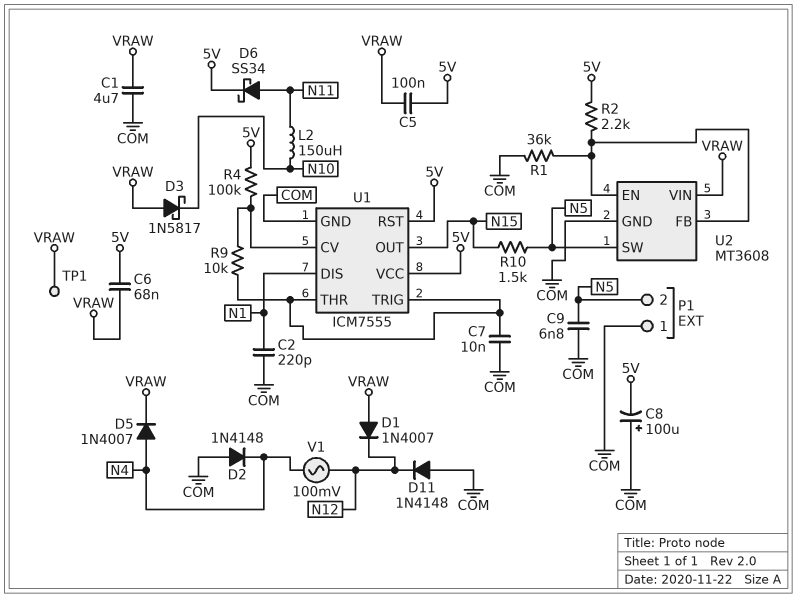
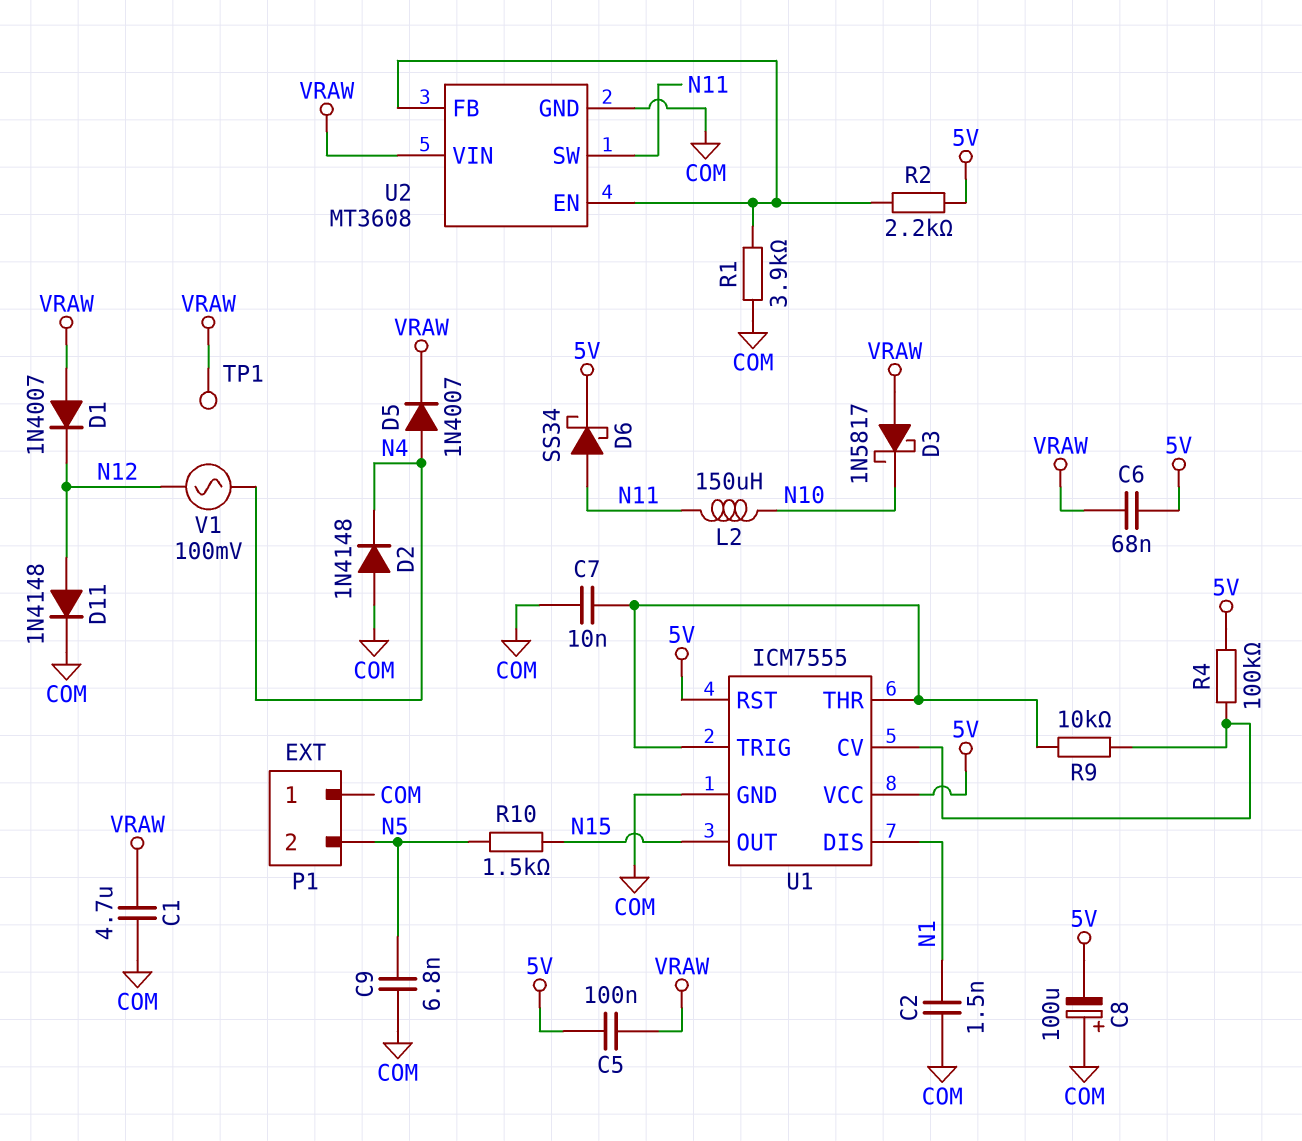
C2: 220pF (COM, N1) -> 1.5nF (COM, N1)
D11: diode 1N4148 (A COM, K N12) -> diode 1N4148 (A N12, K COM)
R1: 36k (COM, U2/EN) -> 3.9k (COM, U2/EN)
U2 pin SW: N5 -> N11

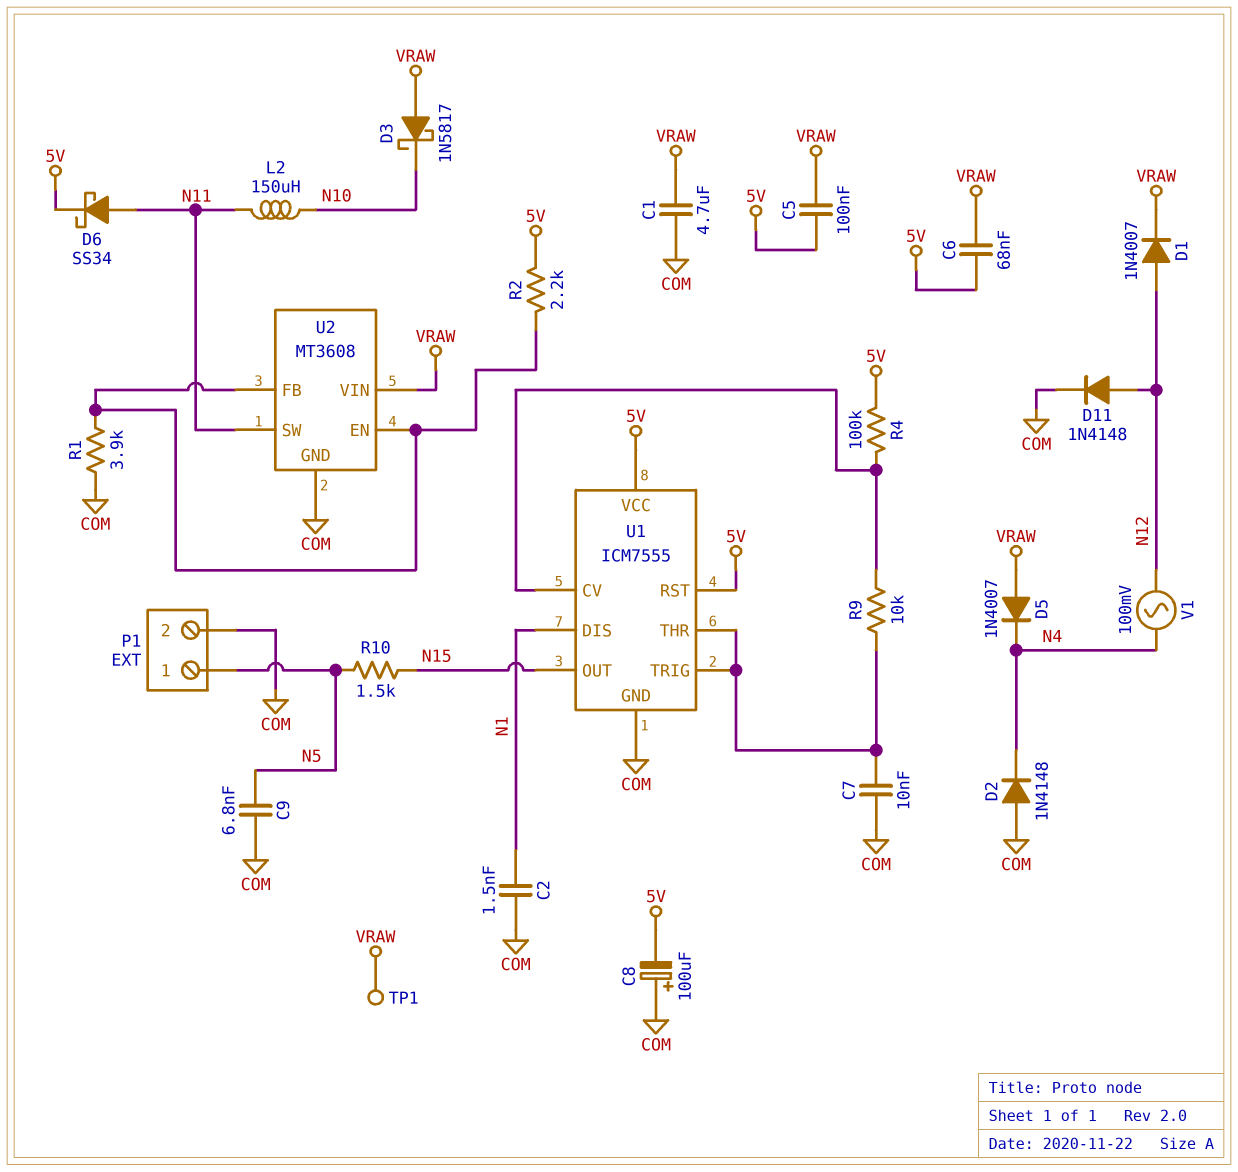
D1: diode 1N4007 (A VRAW, K N12) -> diode 1N4007 (A N12, K VRAW)
D5: diode 1N4007 (A N4, K VRAW) -> diode 1N4007 (A VRAW, K N4)
P1 pin 1: COM -> N5
P1 pin 2: N5 -> COM

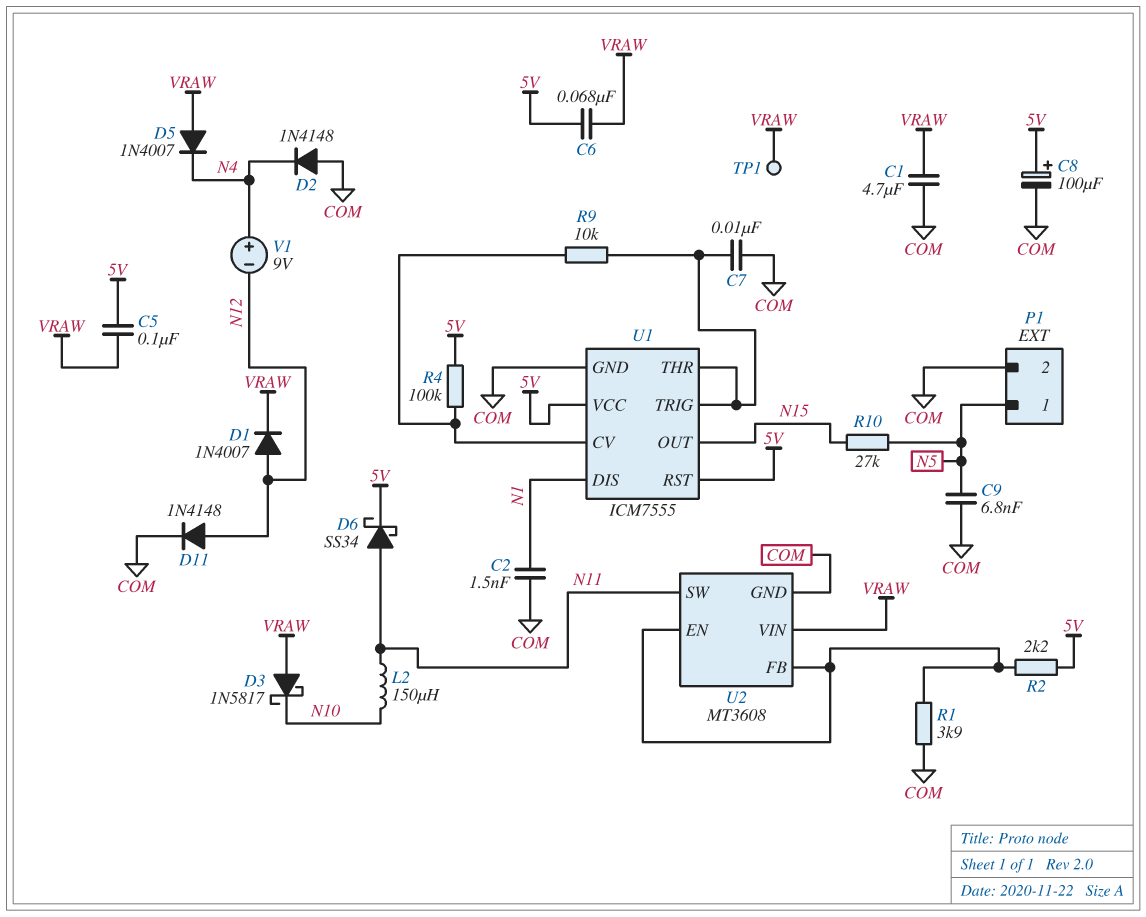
C8: 100uF (plus COM, minus 5V) -> 100uF (plus 5V, minus COM)
R10: 1.5k (N5, N15) -> 27k (N5, N15)
V1: AC 100mV (N4, N12) -> 9V (plus N4, minus N12)

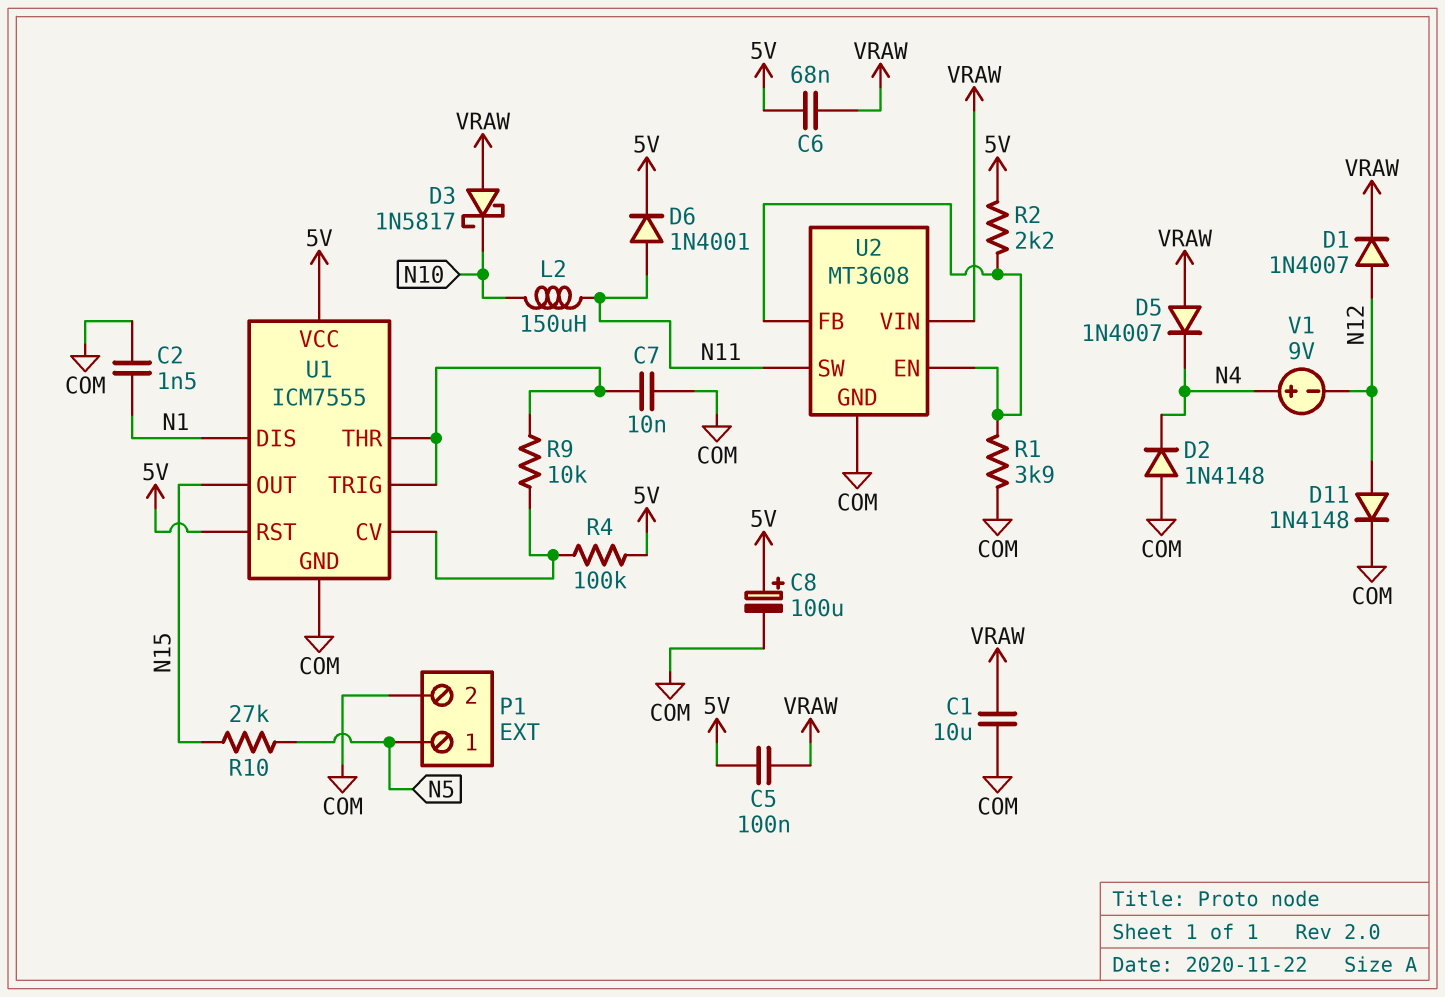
C1: 4.7uF (COM, VRAW) -> 10uF (COM, VRAW)
C9: 6.8nF (COM, N5) -> none
D6: schottky SS34 (A N11, K 5V) -> diode 1N4001 (A N11, K 5V)
TP1: test point (VRAW) -> none

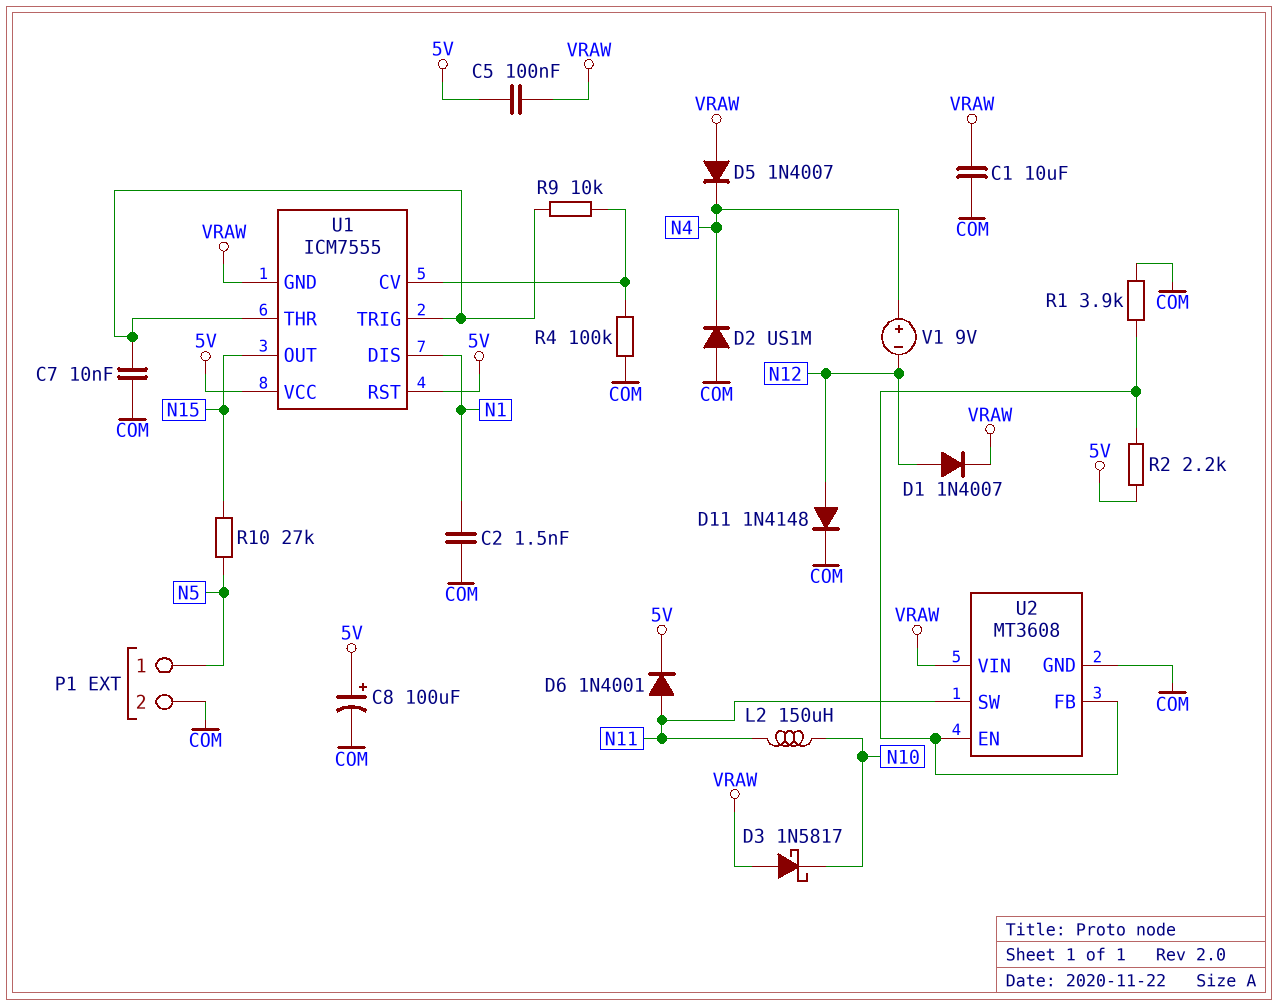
C6: 68nF (5V, VRAW) -> none
D2: diode 1N4148 (A COM, K N4) -> diode US1M (A COM, K N4)
R4: 100k (5V, U1/CV) -> 100k (COM, U1/CV)
U1 pin GND: COM -> VRAW

